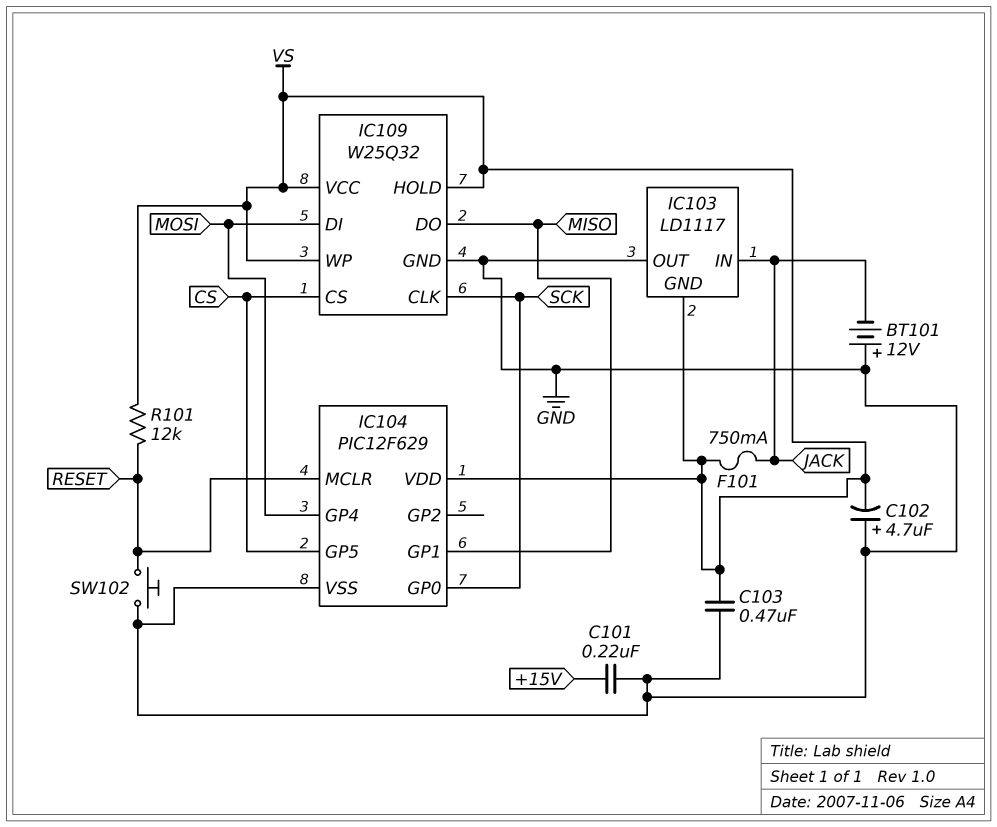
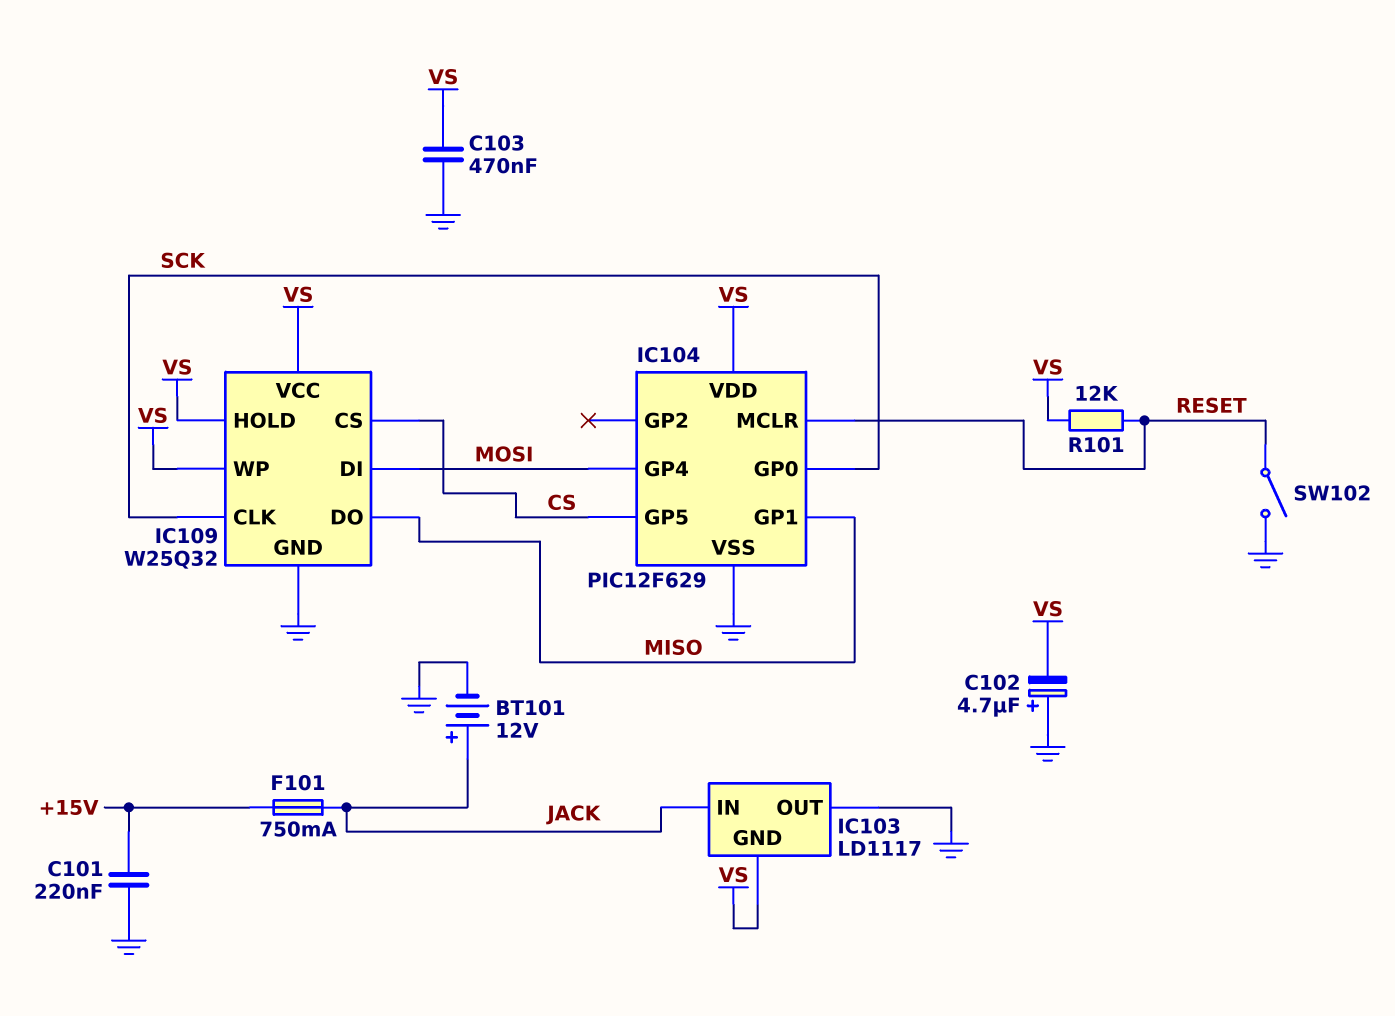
BT101: 12V (plus GND, minus JACK) -> 12V (plus JACK, minus GND)
F101: 750mA (JACK, VS) -> 750mA (+15V, JACK)
SW102: button (GND, RESET) -> switch (GND, RESET)

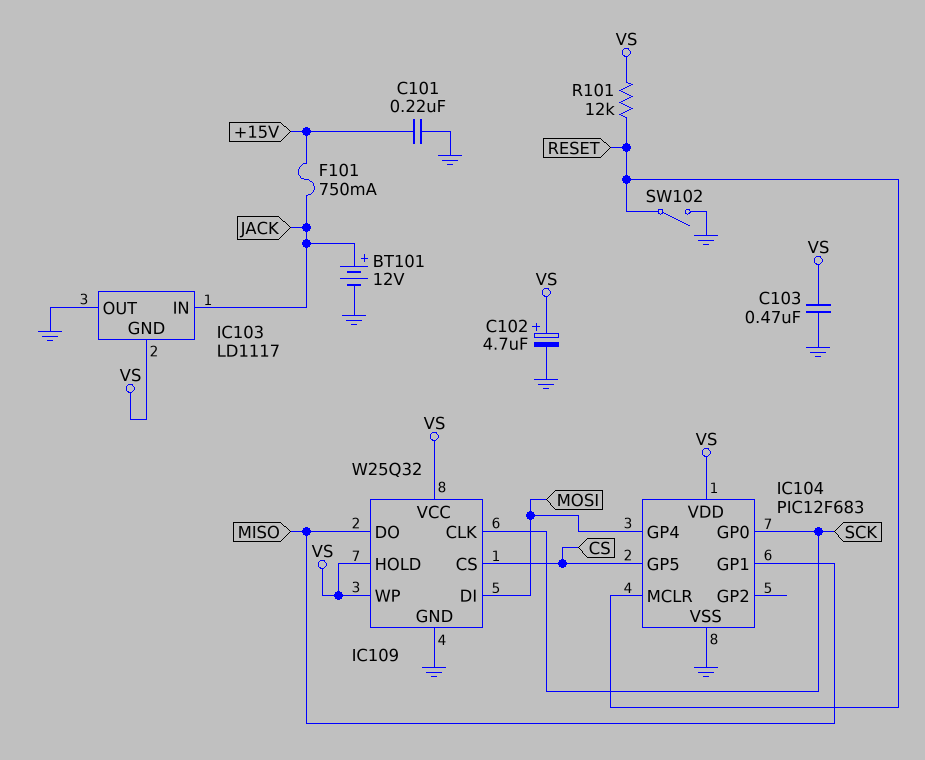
C102: 4.7uF (plus GND, minus VS) -> 4.7uF (plus VS, minus GND)
IC104: PIC12F629 -> PIC12F683

